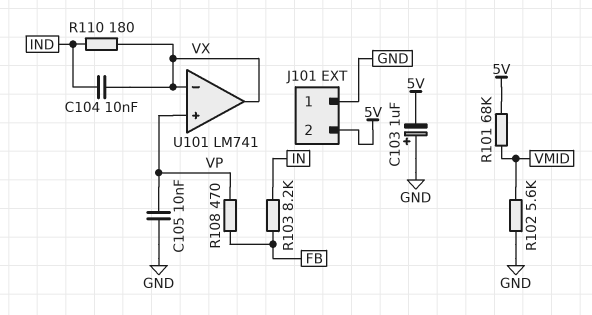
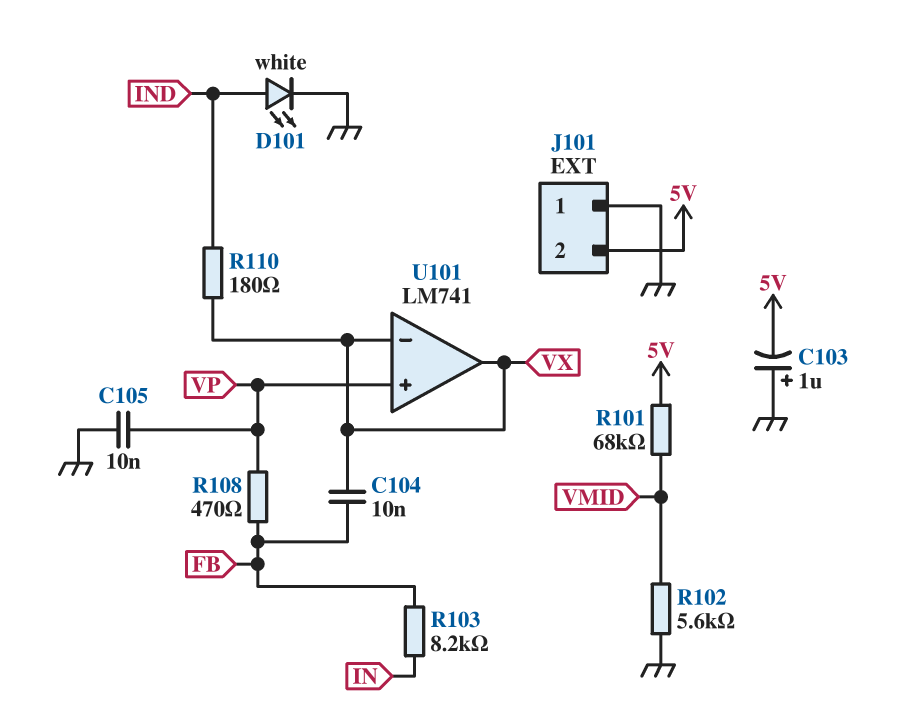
C104: 10nF (IND, VX) -> 10nF (FB, VX)
D101: none -> LED white (A IND, K GND)

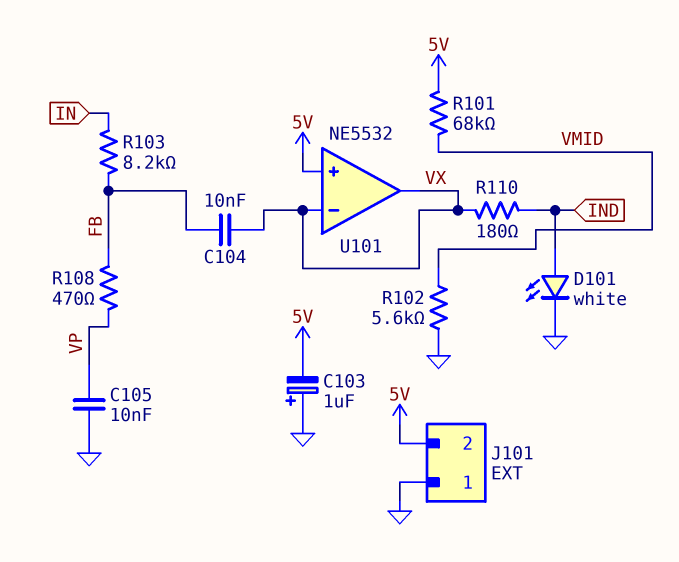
U101: LM741 -> NE5532
U101 pin in+: VP -> 5V

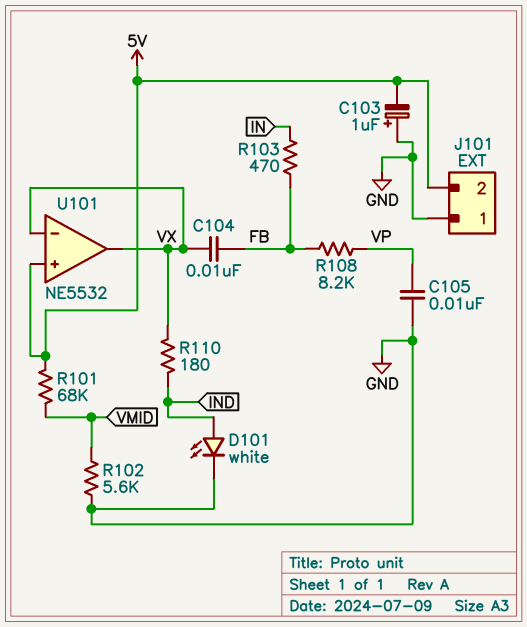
R103: 8.2k (FB, IN) -> 470 (FB, IN)
R108: 470 (FB, VP) -> 8.2k (FB, VP)

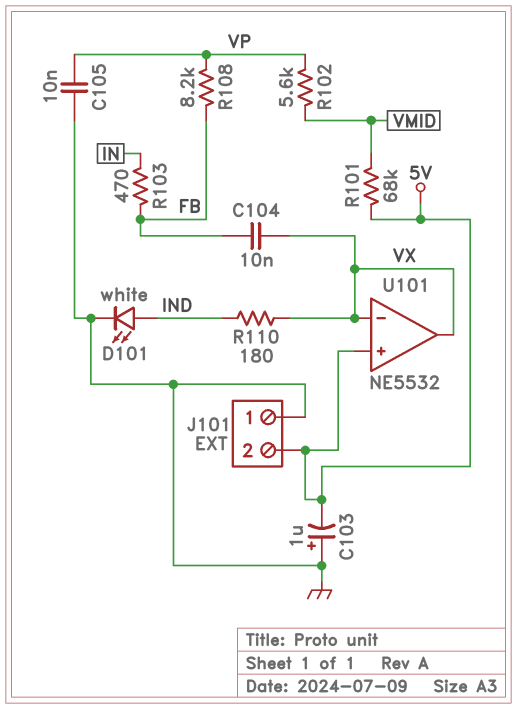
R102: 5.6k (GND, VMID) -> 5.6k (VMID, VP)

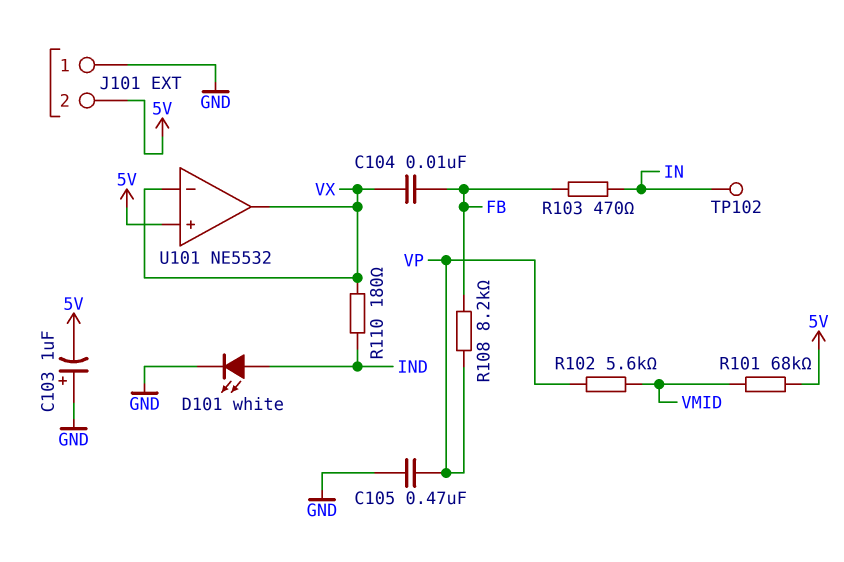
C105: 10nF (GND, VP) -> 470nF (GND, VP)
TP102: none -> test point (IN)

